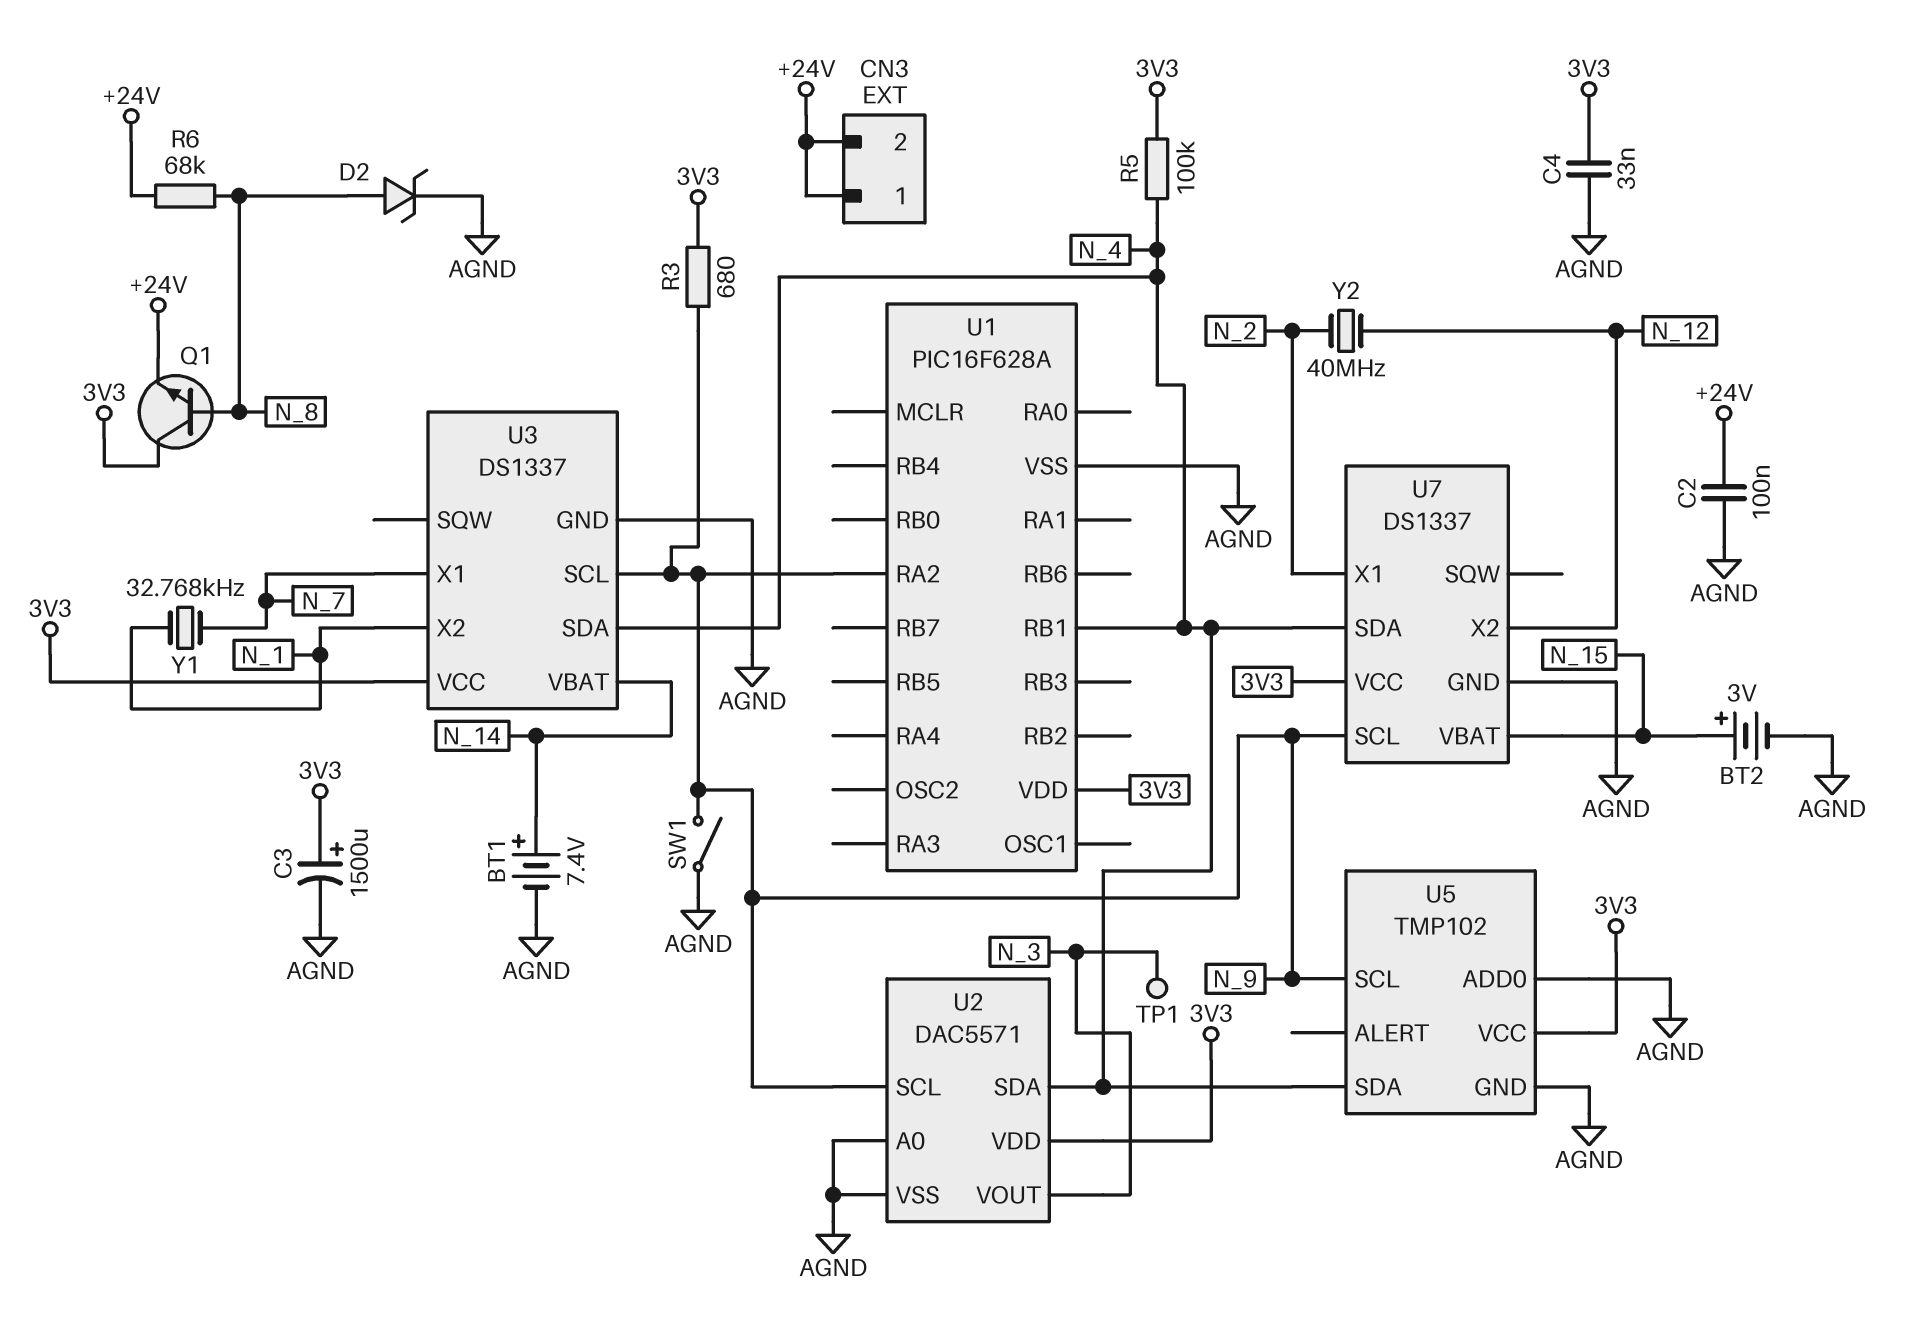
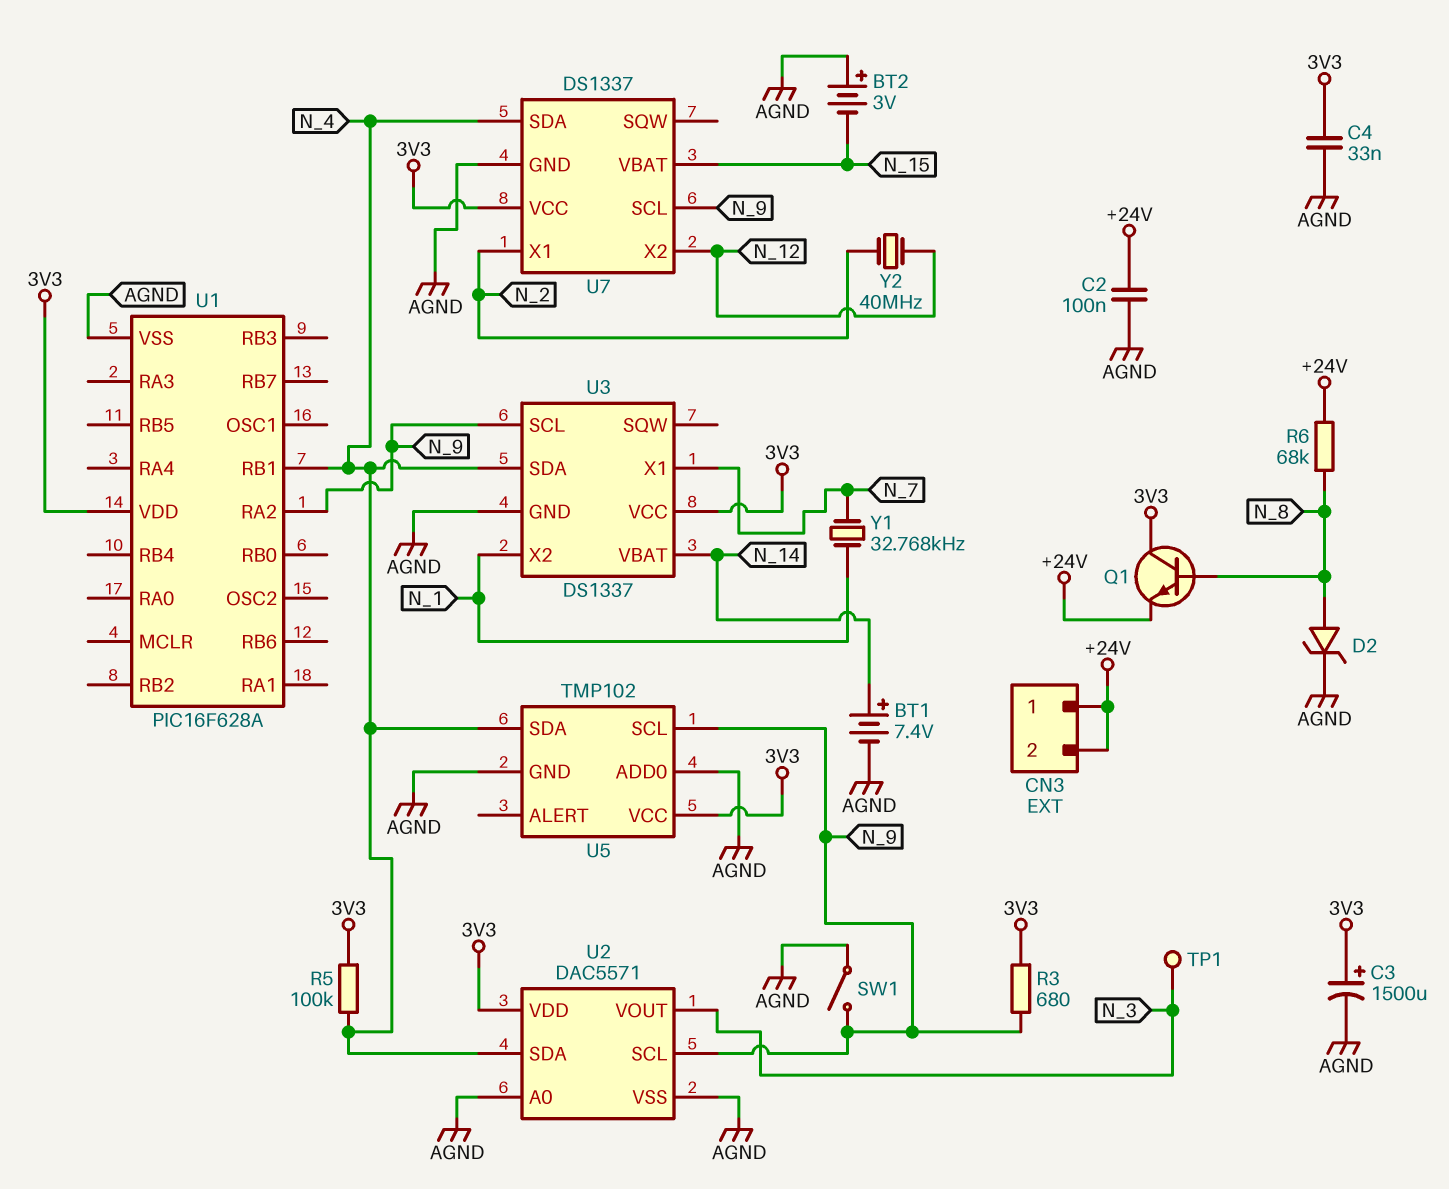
BT2: 3V (plus N_15, minus AGND) -> 3V (plus AGND, minus N_15)

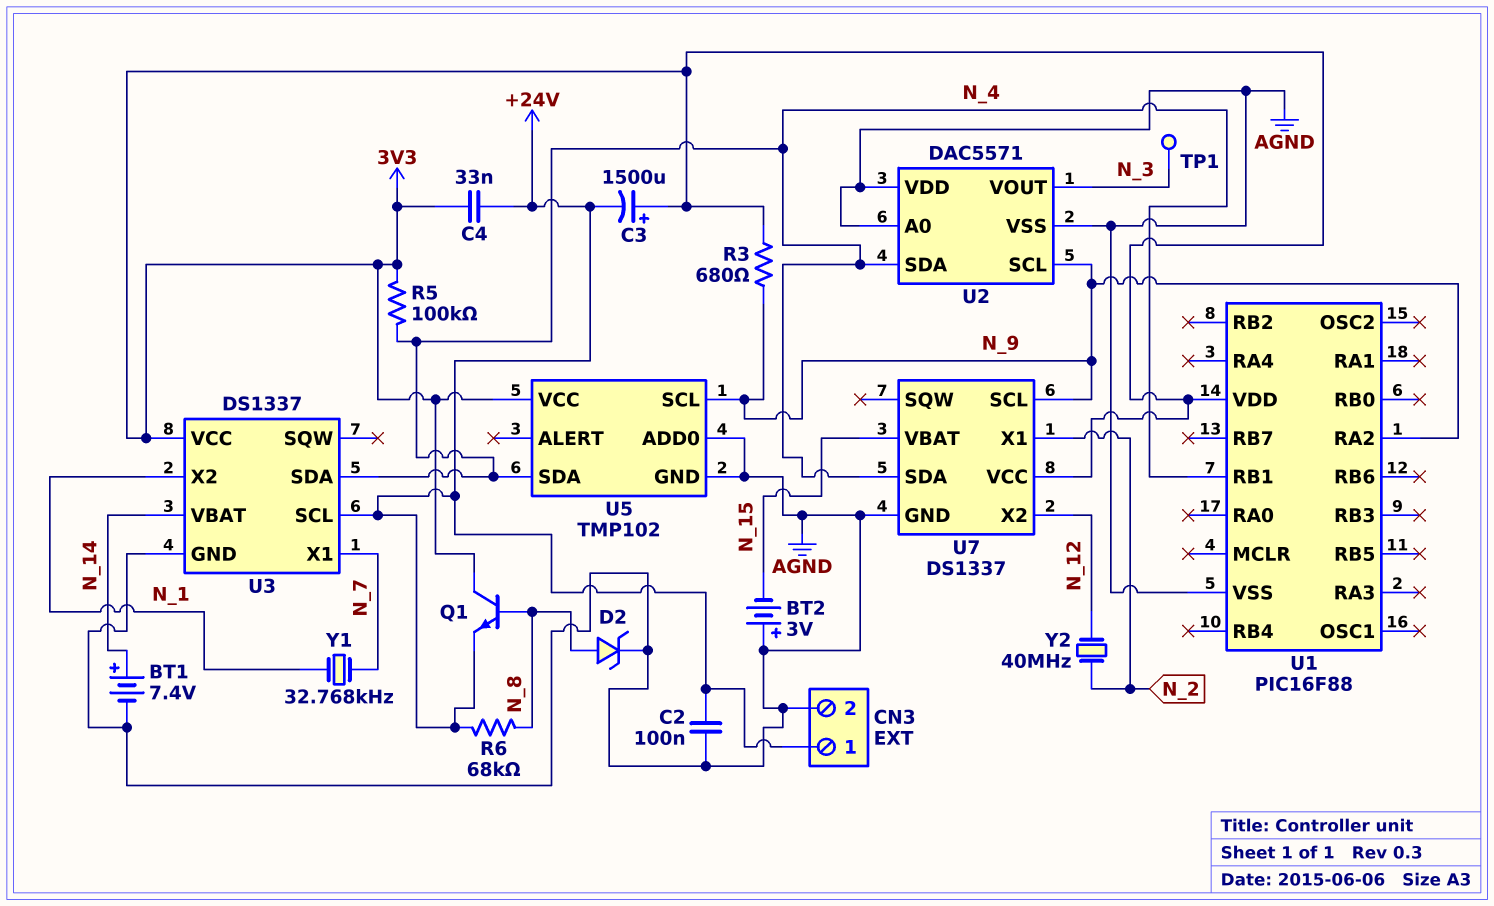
C3: 1500uF (plus 3V3, minus AGND) -> 1500uF (plus 3V3, minus +24V)
C4: 33nF (3V3, AGND) -> 33nF (+24V, 3V3)
CN3 pin 2: +24V -> AGND
SW1: switch (AGND, N_9) -> none
U1: PIC16F628A -> PIC16F88
U2 pin VDD: 3V3 -> AGND
U3 pin SCL: N_9 -> +24V

